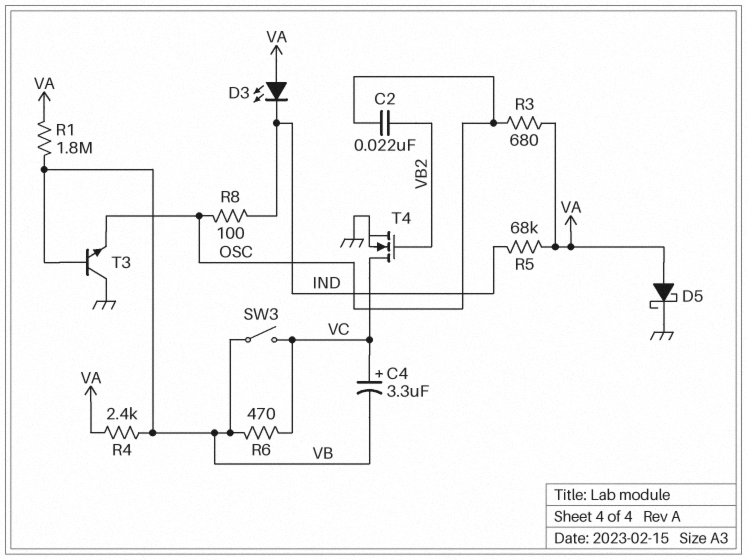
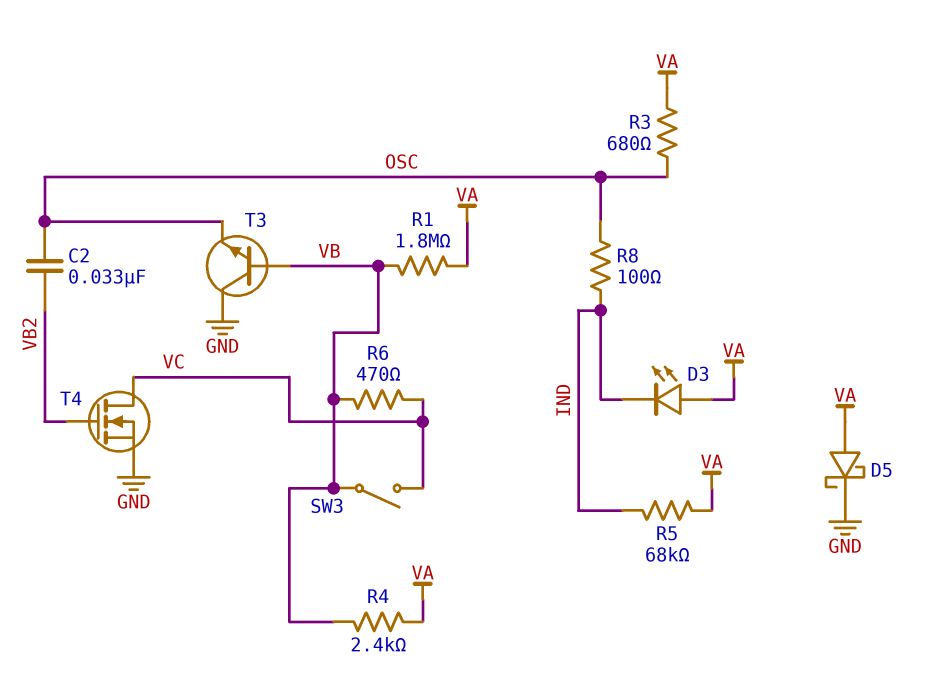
C2: 22nF (OSC, VB2) -> 33nF (OSC, VB2)
C4: 3.3uF (plus VC, minus VB) -> none

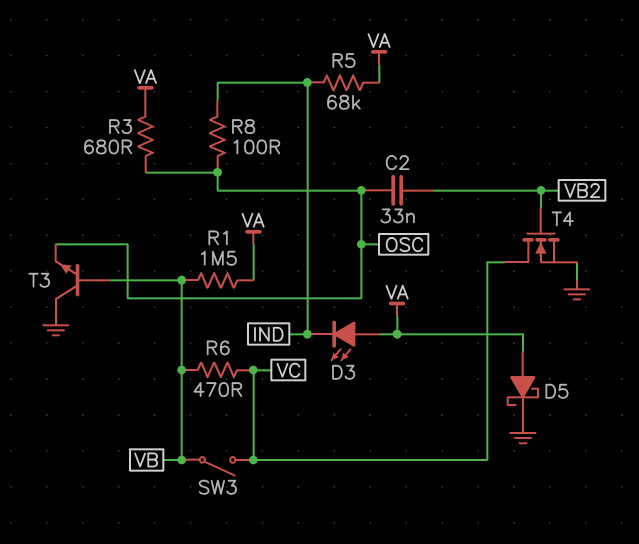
R1: 1.8M (VA, VB) -> 1.5M (VA, VB)
R4: 2.4k (VA, VB) -> none

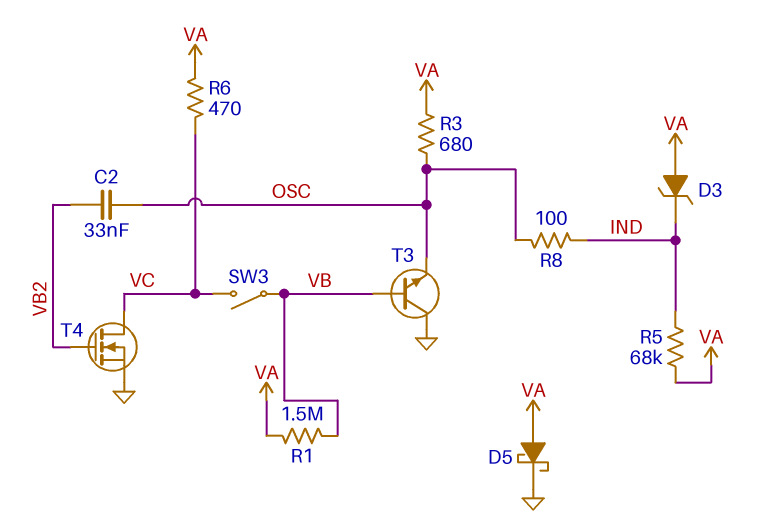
D3: LED (A VA, K IND) -> zener (A VA, K IND)
R6: 470 (VB, VC) -> 470 (VA, VC)

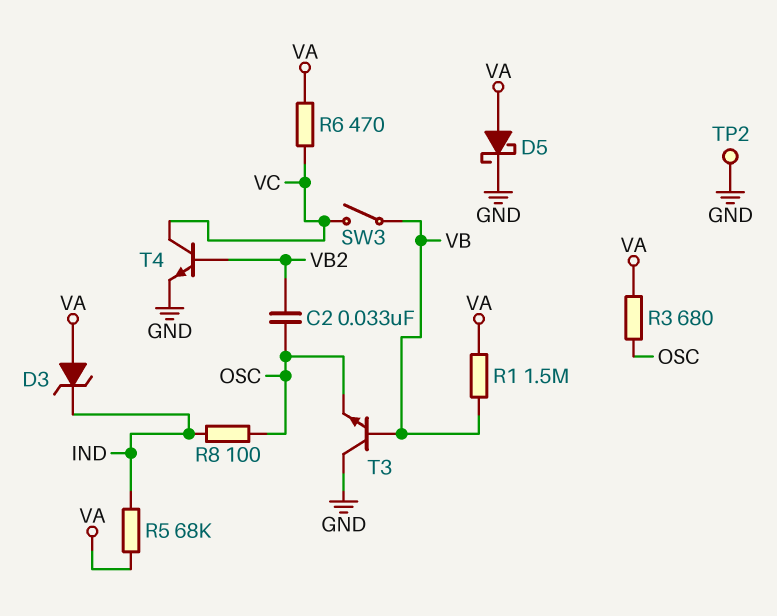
T4: NMOS (G VB2, D VC, S GND) -> NPN (B VB2, C VC, E GND)
TP2: none -> test point (GND)

